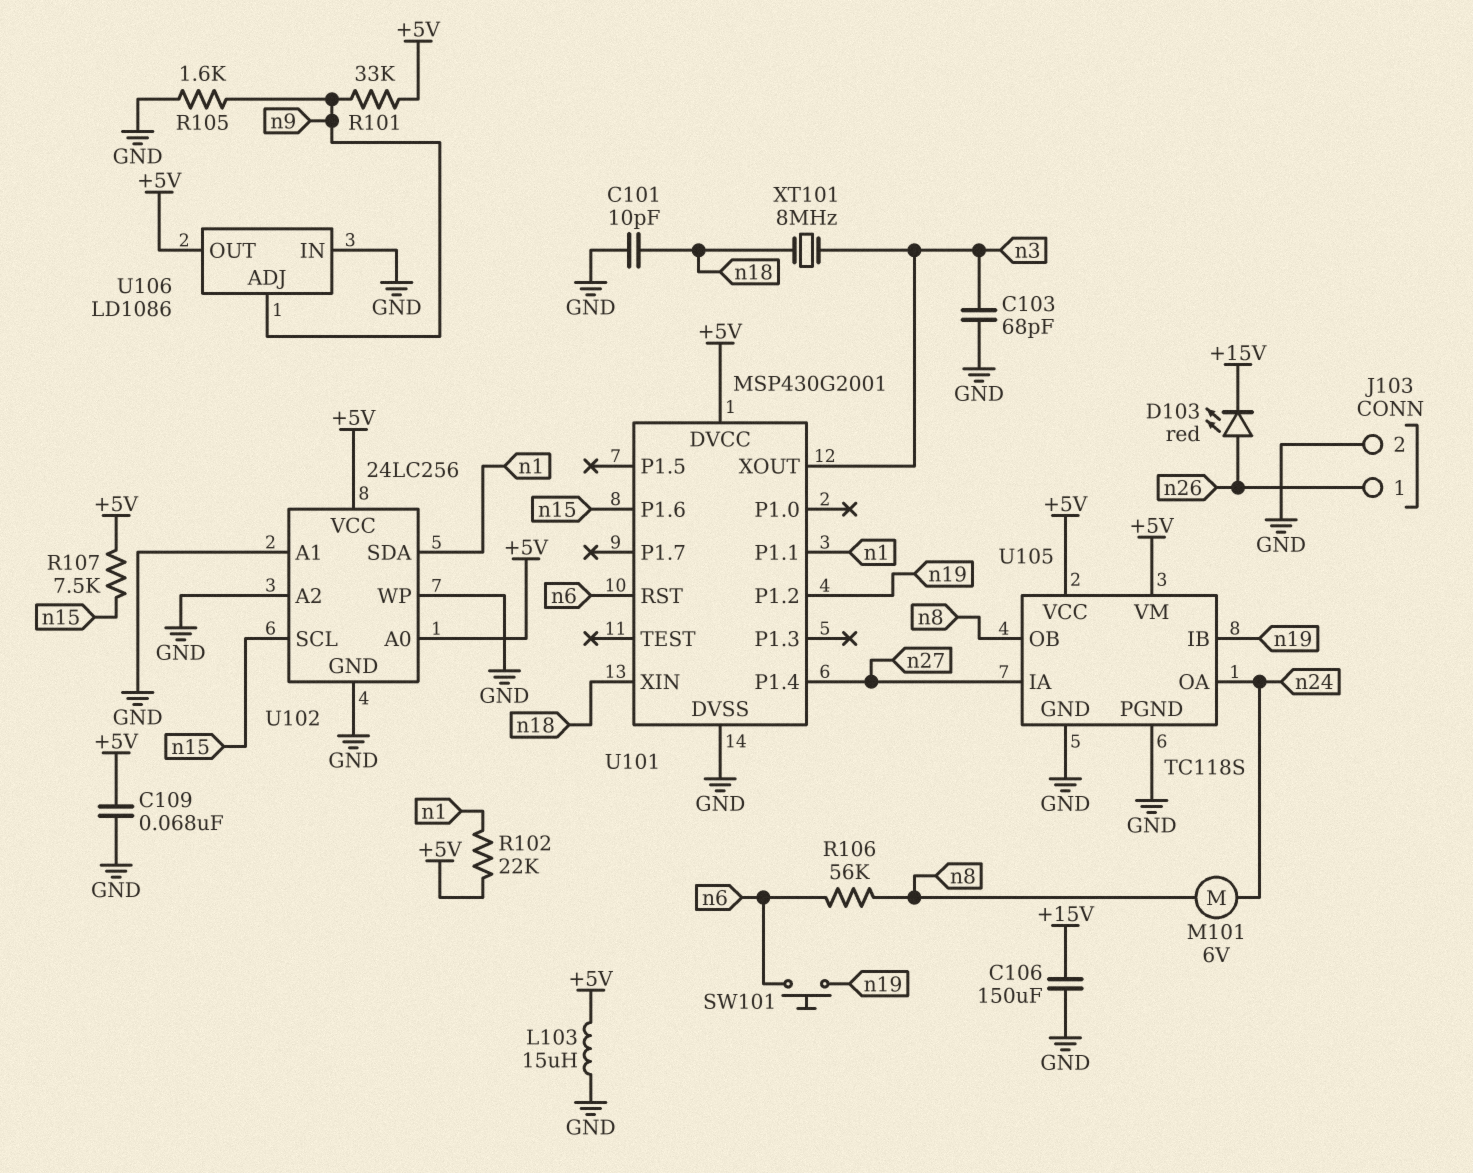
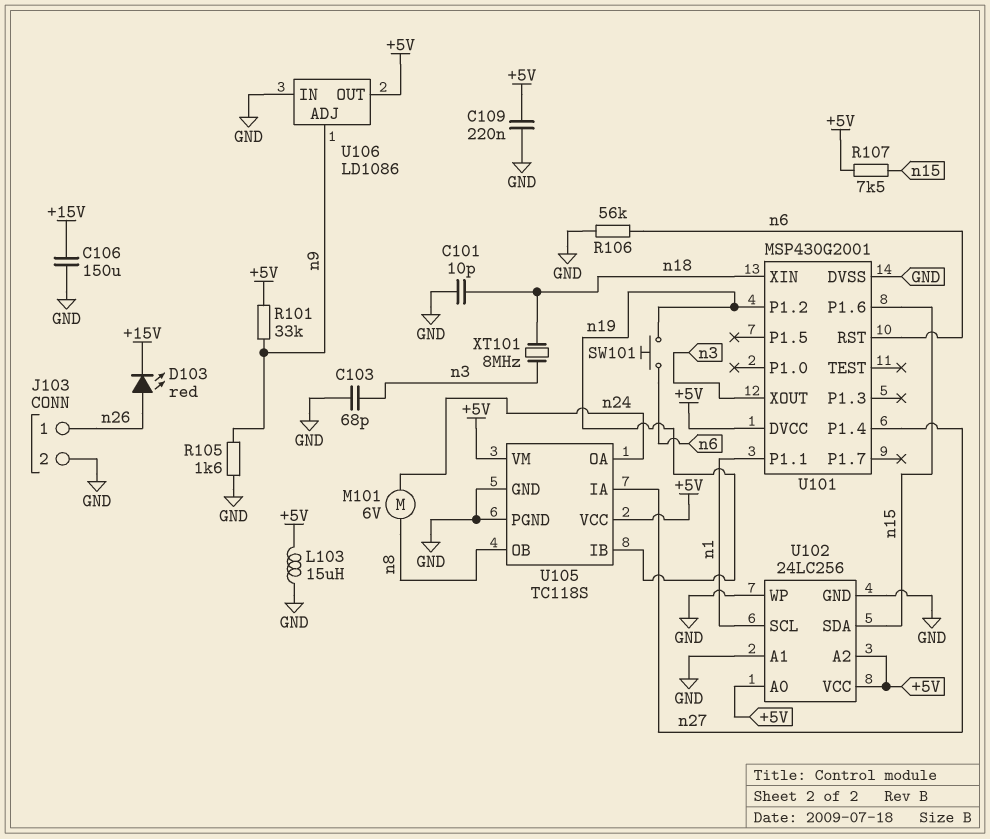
C109: 68nF (+5V, GND) -> 220nF (+5V, GND)
R102: 22k (+5V, n1) -> none
R106: 56k (n6, n8) -> 56k (GND, n6)
U102 pin A2: GND -> +5V
U102 pin SCL: n15 -> n1
U102 pin SDA: n1 -> n15

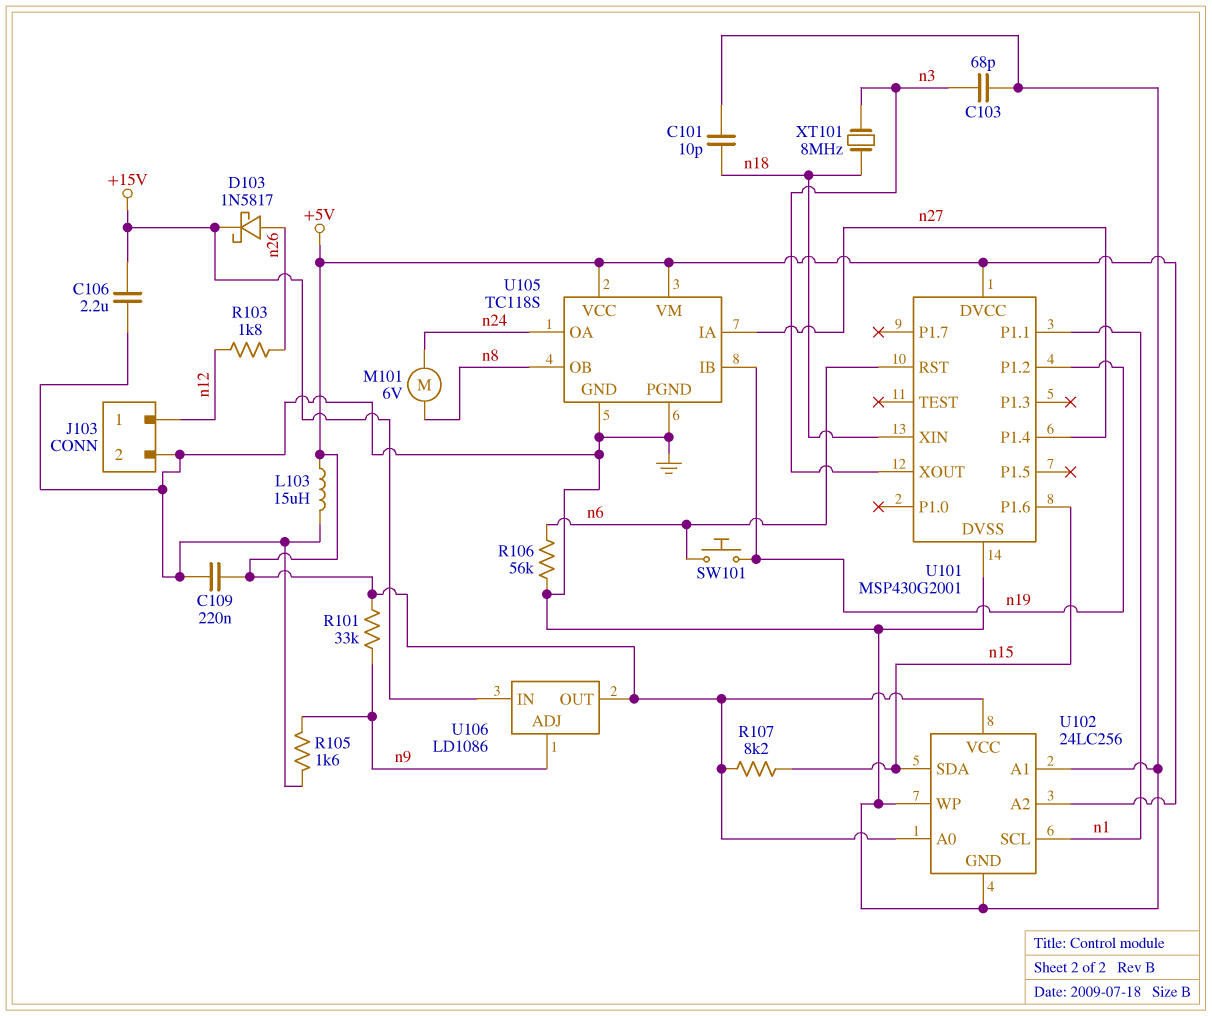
C106: 150uF (+15V, GND) -> 2.2uF (+15V, GND)
D103: LED red (A n26, K +15V) -> schottky 1N5817 (A n26, K +15V)
J103 pin 1: n26 -> n12
R103: none -> 1.8k (n12, n26)
R107: 7.5k (+5V, n15) -> 8.2k (+5V, n15)
U106 pin IN: GND -> +15V

